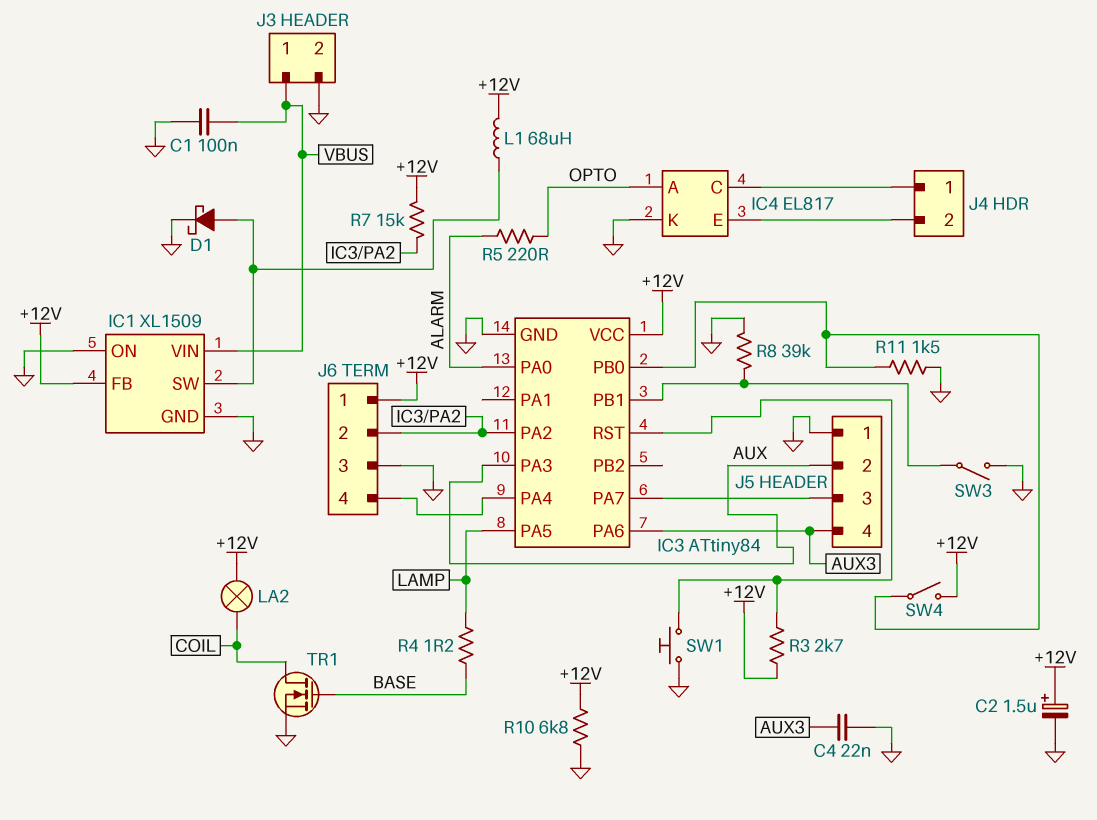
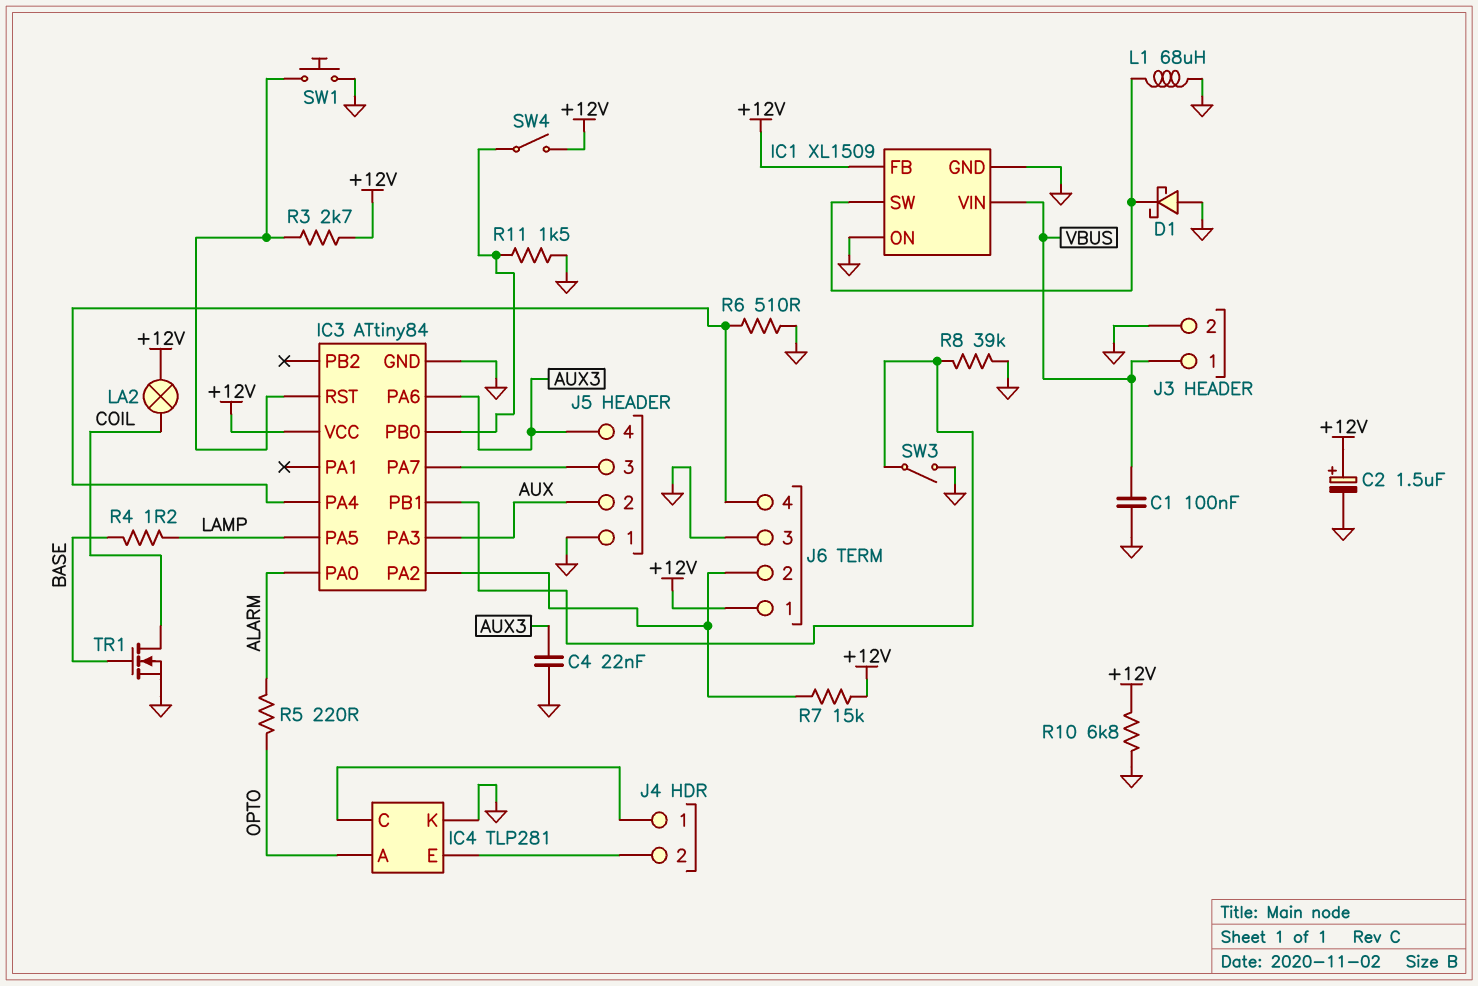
D1: schottky (A IC1/SW, K GND) -> schottky (A GND, K IC1/SW)
IC4: EL817 -> TLP281
L1: 68uH (+12V, IC1/SW) -> 68uH (GND, IC1/SW)
R6: none -> 510 (GND, IC3/PA4)

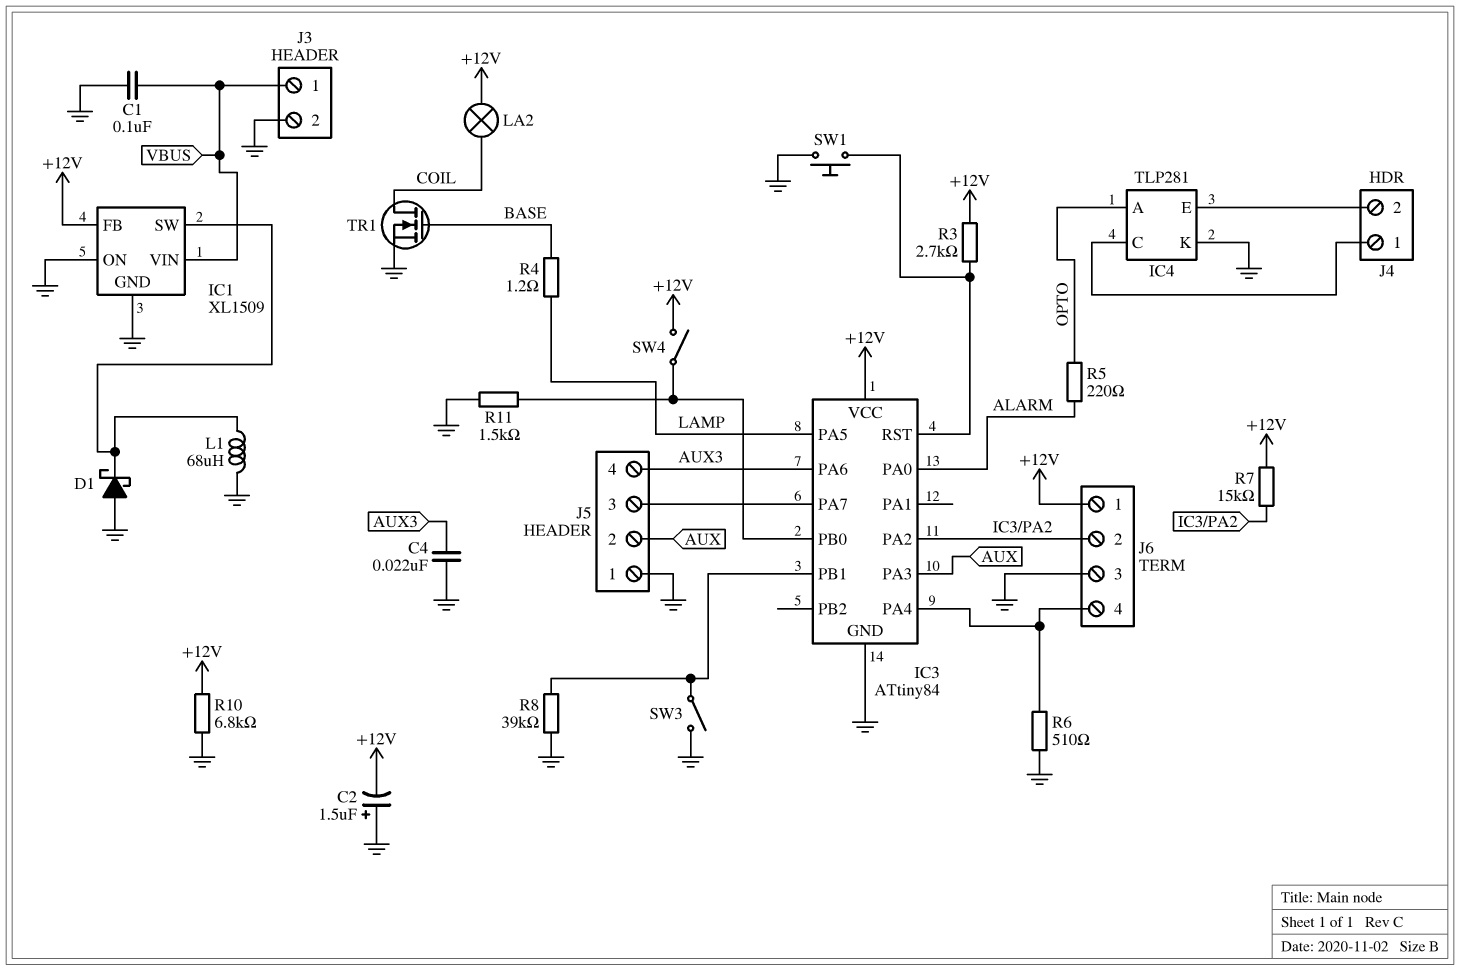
C2: 1.5uF (plus +12V, minus GND) -> 1.5uF (plus GND, minus +12V)

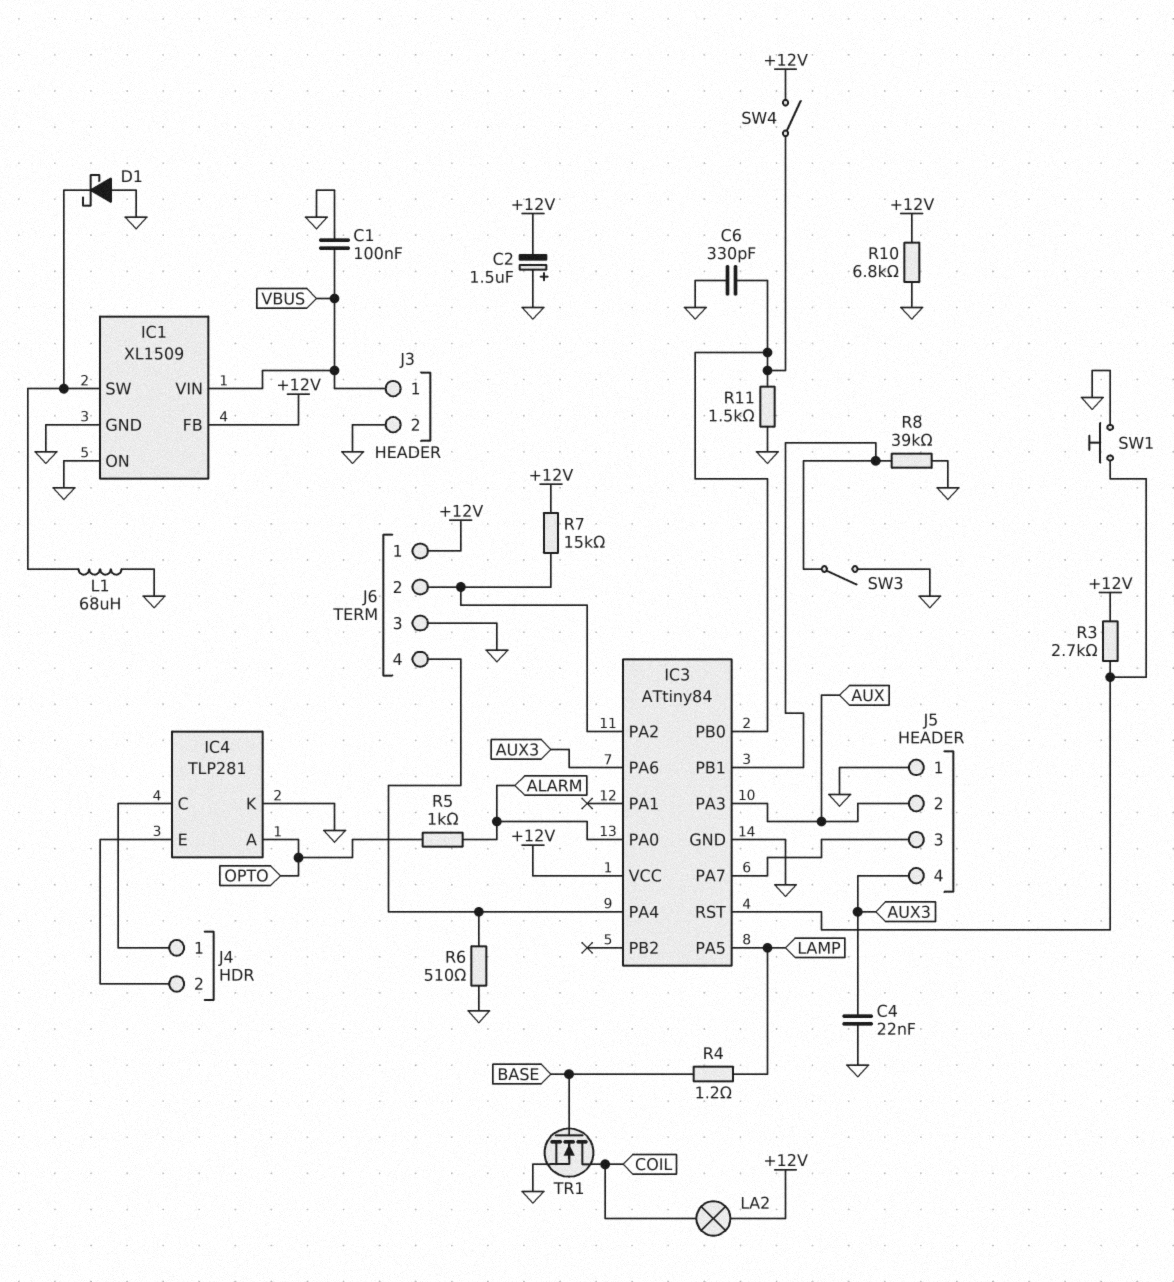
C6: none -> 330pF (GND, IC3/PB0)
R5: 220 (ALARM, OPTO) -> 1k (ALARM, OPTO)

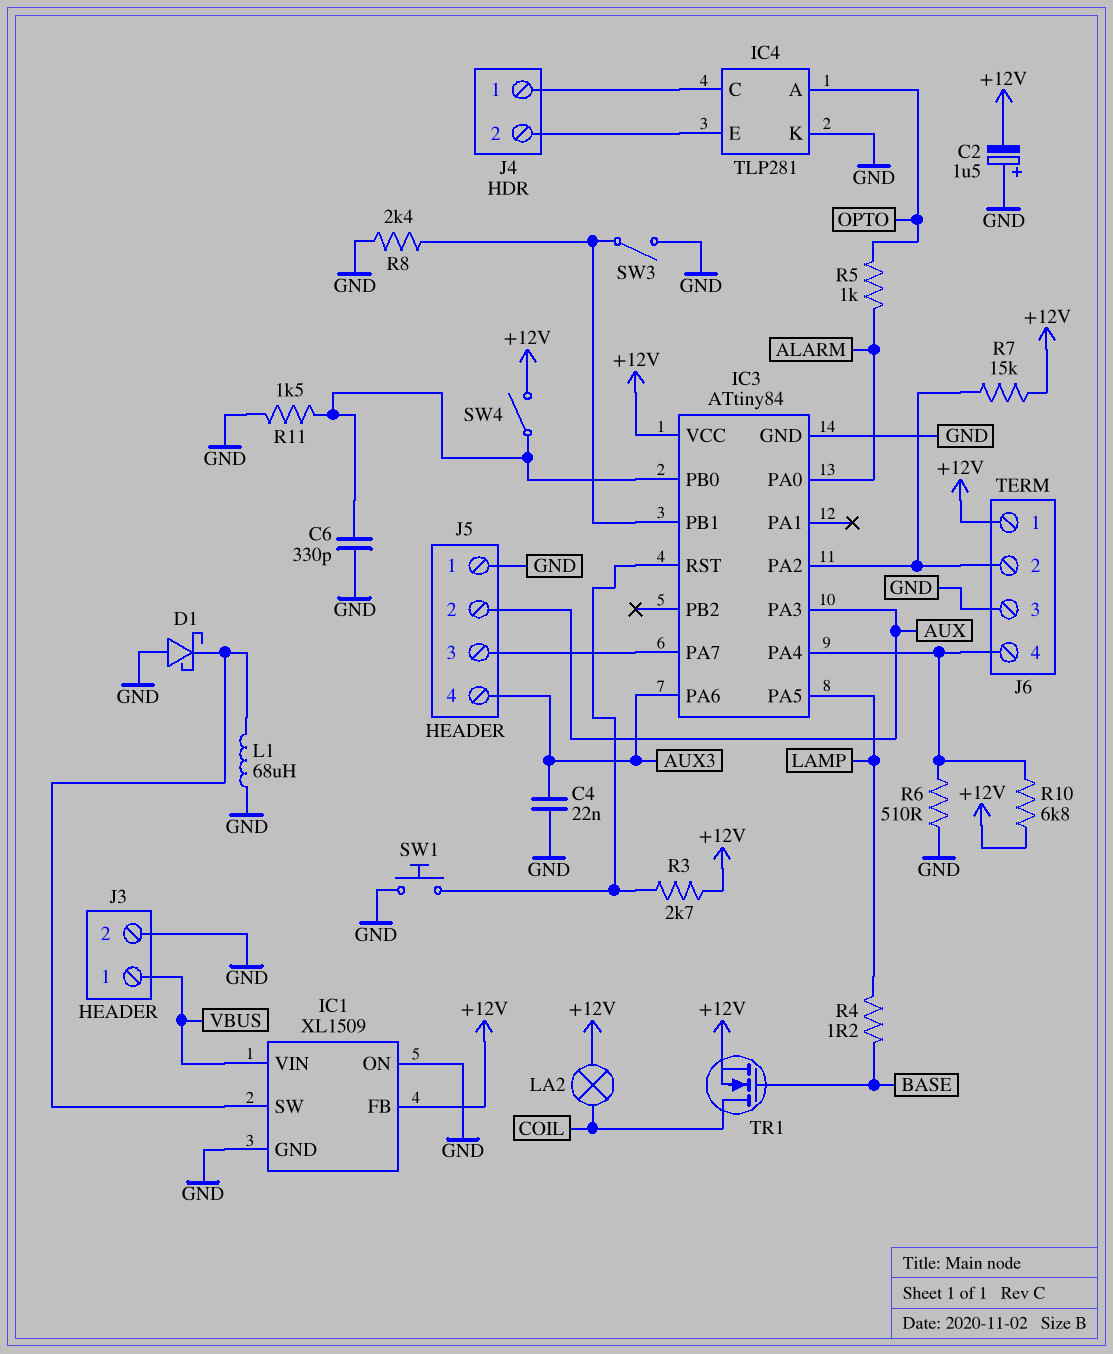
C1: 100nF (GND, VBUS) -> none
R8: 39k (GND, IC3/PB1) -> 2.4k (GND, IC3/PB1)
R10: 6.8k (+12V, GND) -> 6.8k (+12V, IC3/PA4)
TR1: NMOS (G BASE, D COIL, S GND) -> NMOS (G BASE, D COIL, S +12V)

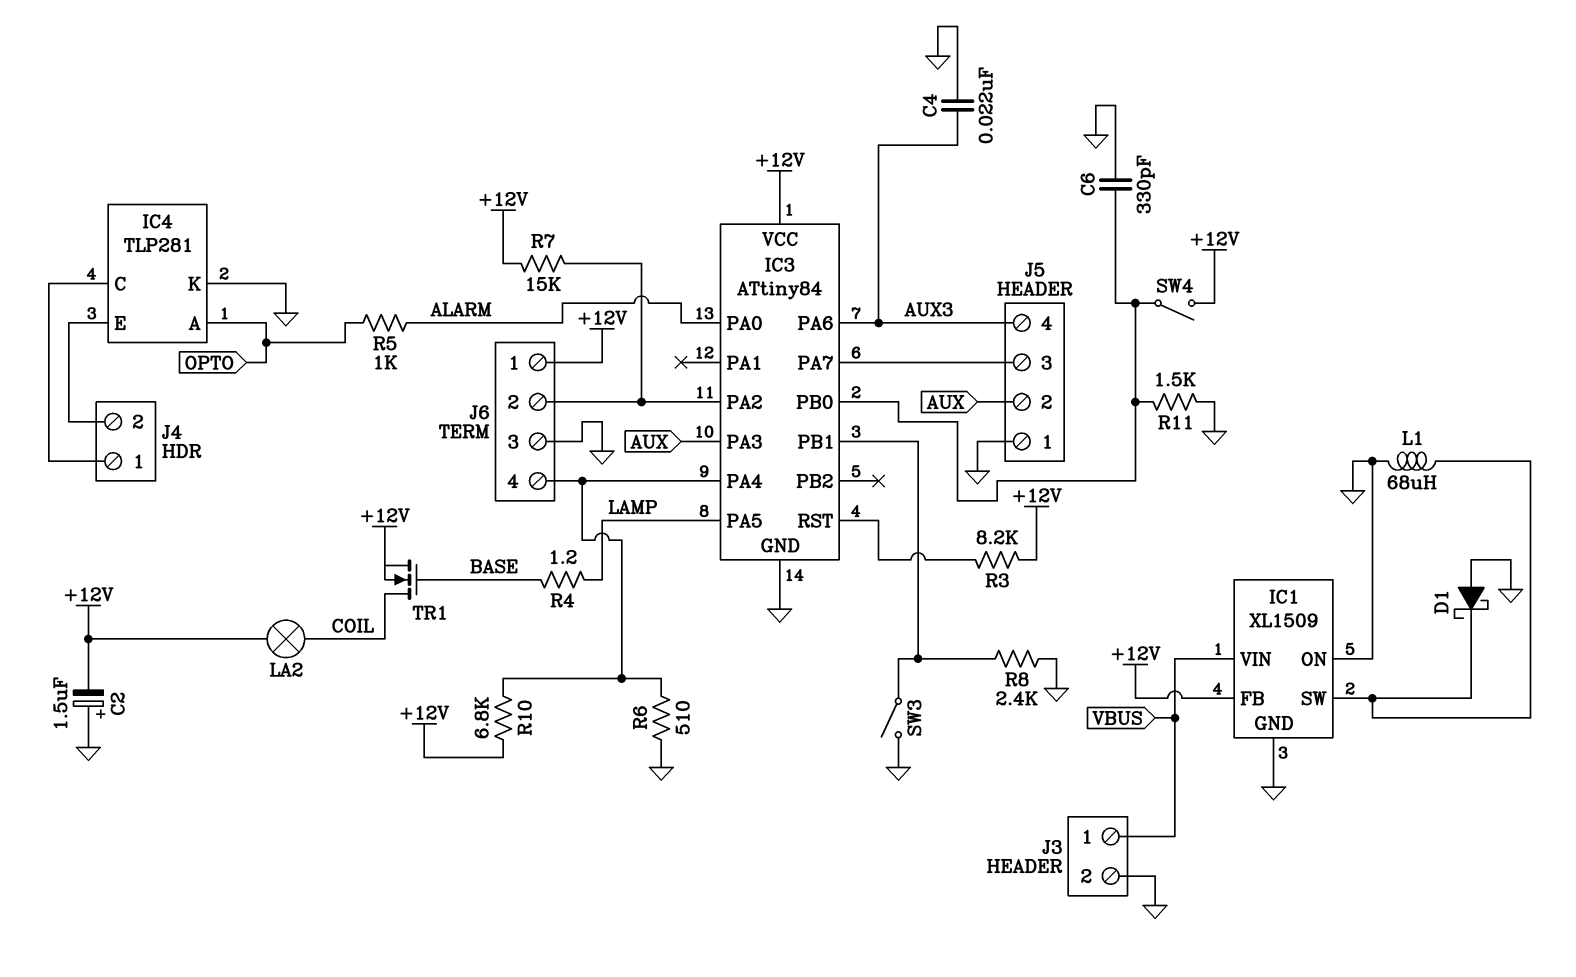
R3: 2.7k (+12V, IC3/RST) -> 8.2k (+12V, IC3/RST)
SW1: button (GND, IC3/RST) -> none

